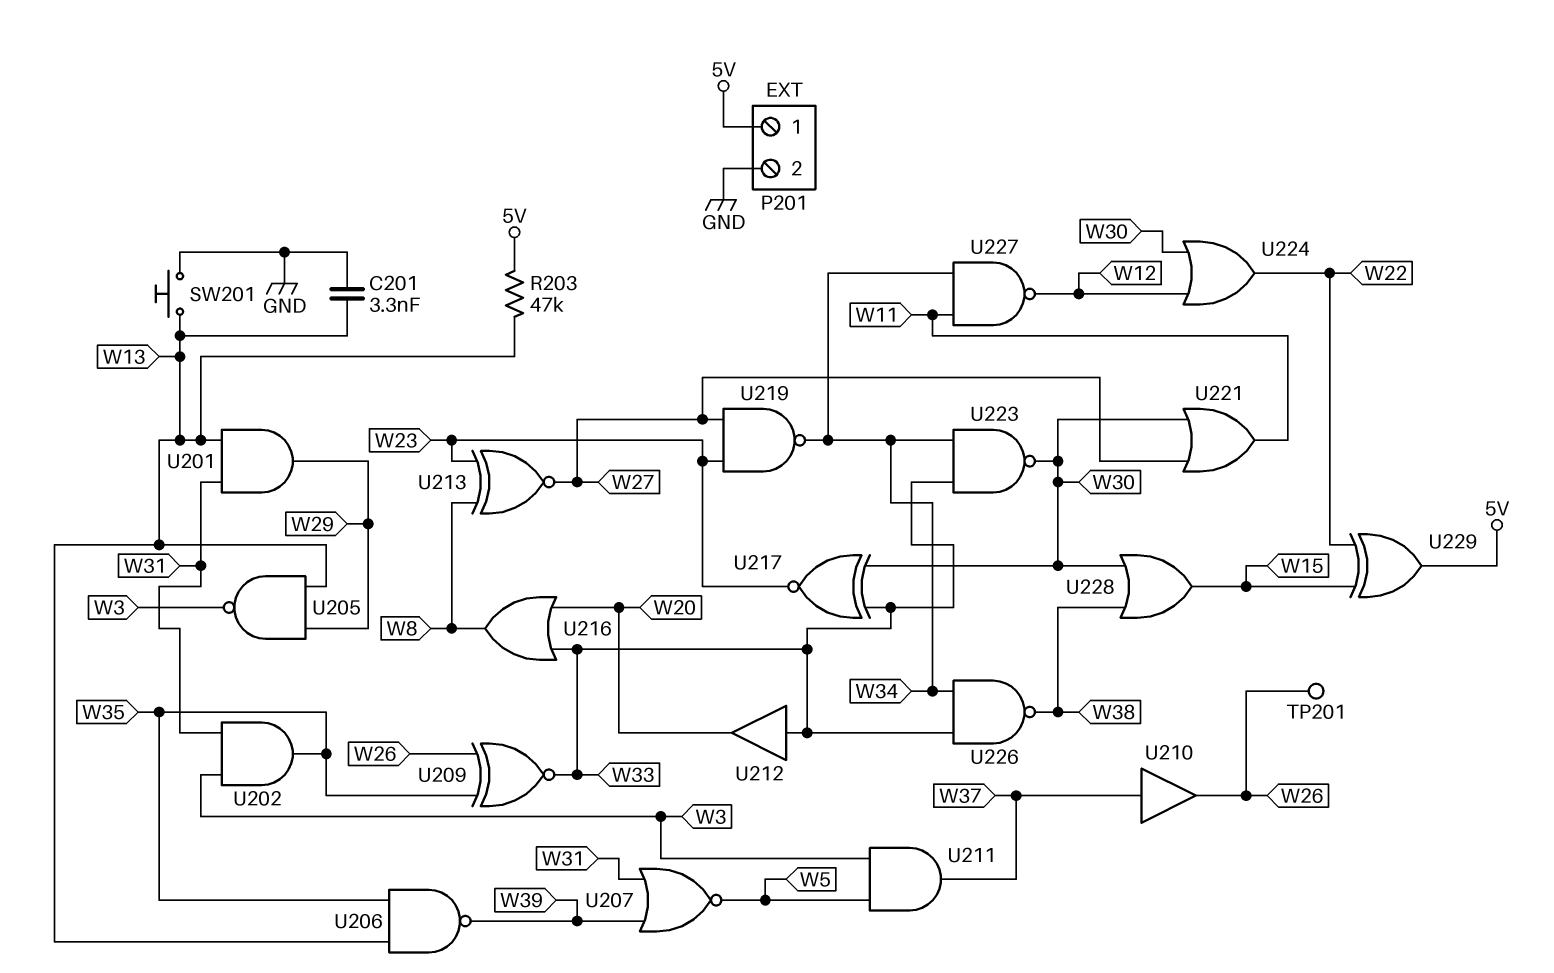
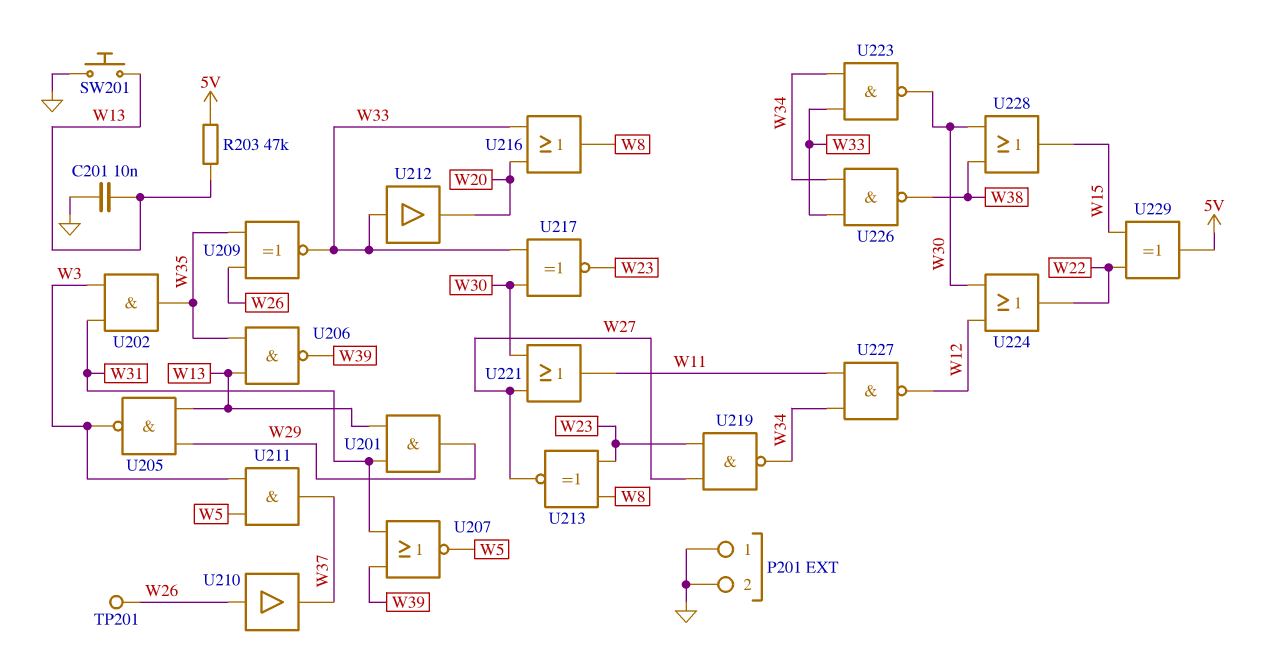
C201: 3.3nF (GND, W13) -> 10nF (GND, W13)
P201 pin 1: 5V -> GND
U210: buffer (in W37, out W26) -> buffer (in W26, out W37)

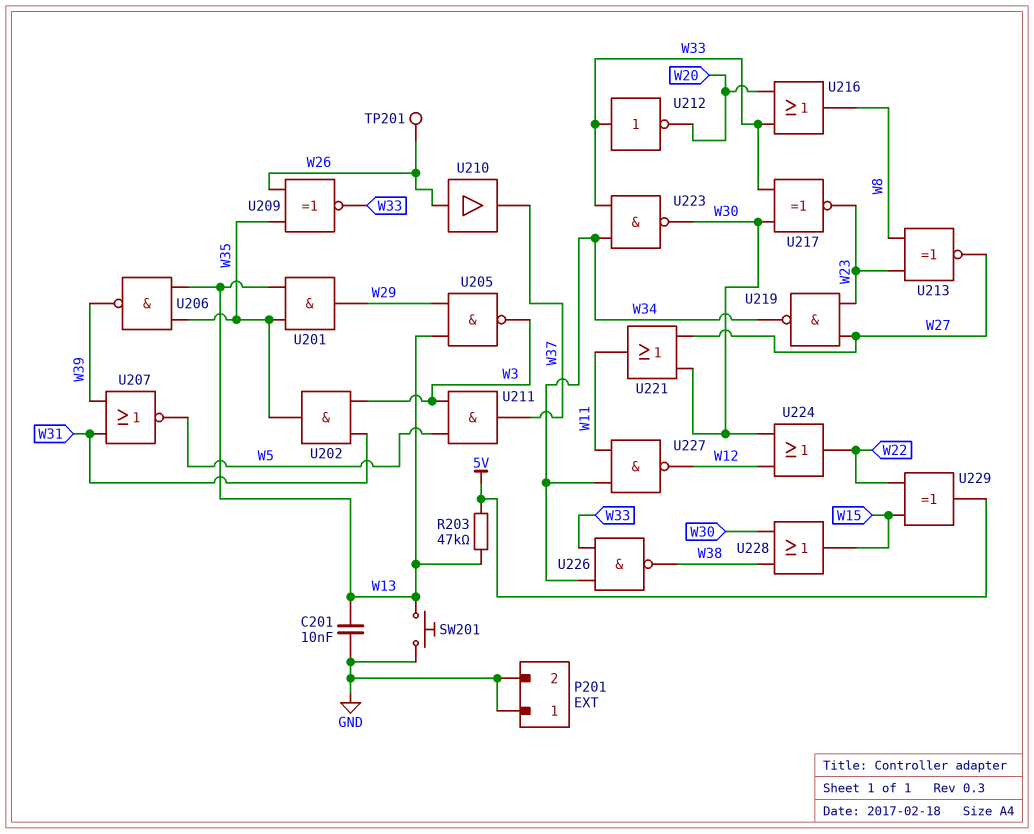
U201: AND (in W13, in W31, out W29) -> AND (in W13, in W35, out W29)
U212: buffer (in W33, out W20) -> NOT (in W33, out W20)

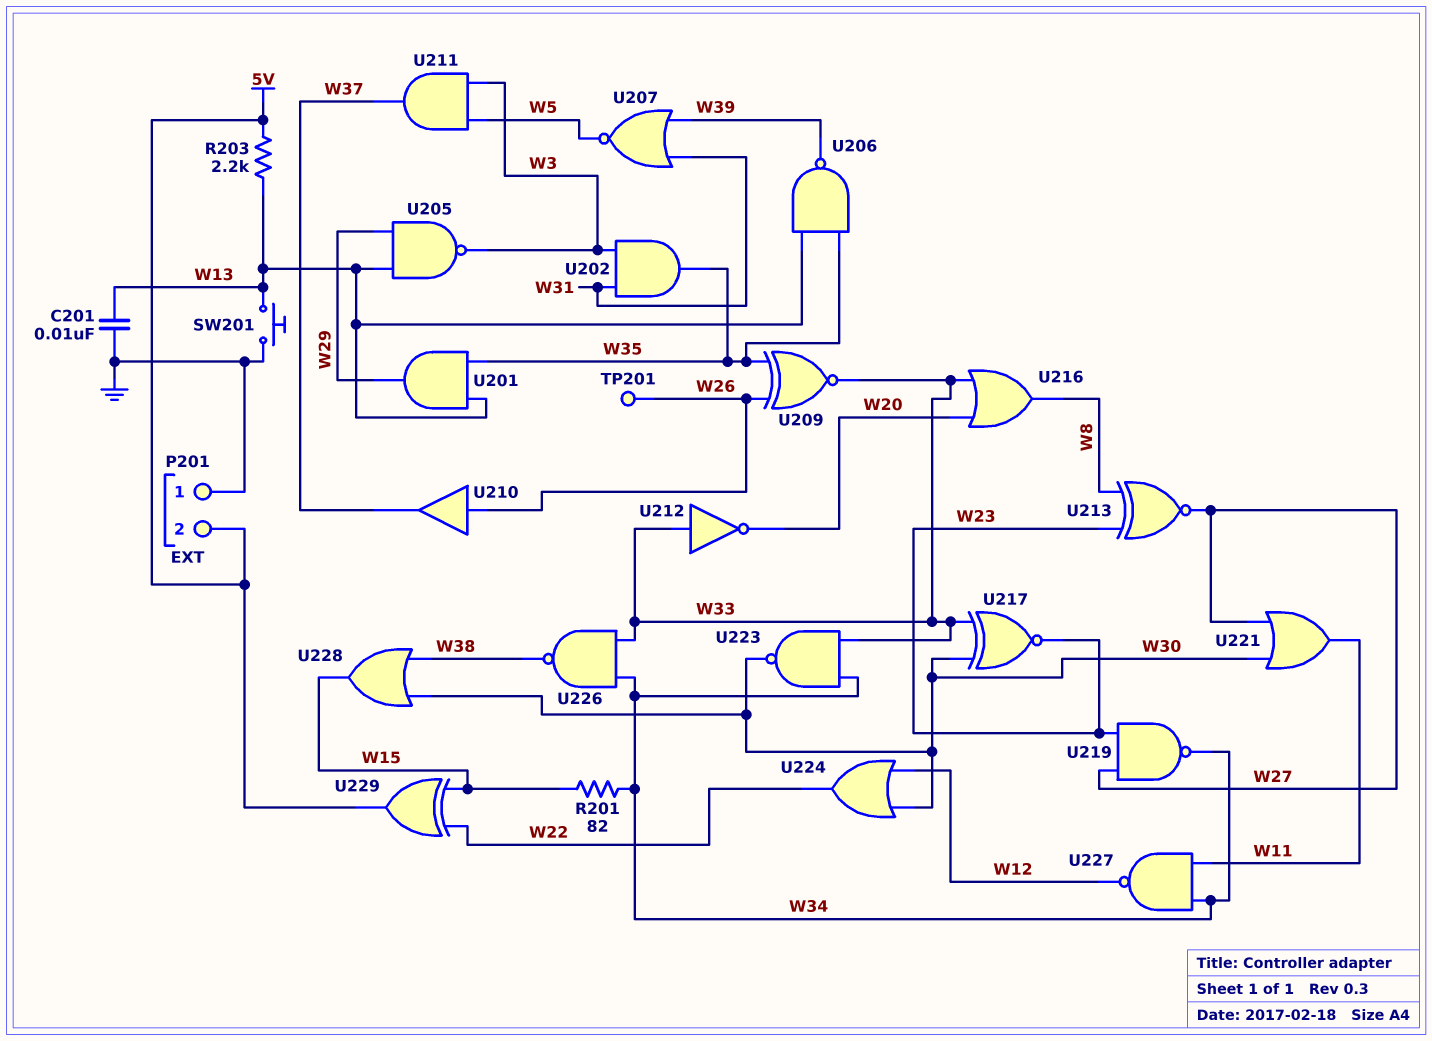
P201 pin 2: GND -> 5V
R201: none -> 82 (W15, W34)
R203: 47k (5V, W13) -> 2.2k (5V, W13)

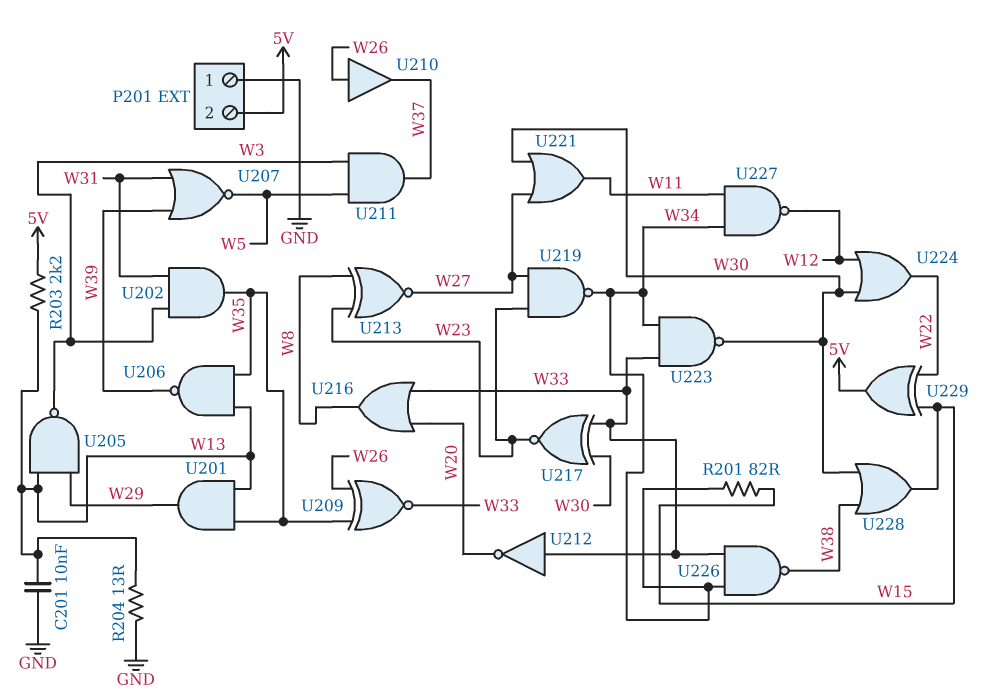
R204: none -> 13 (GND, W13)
SW201: button (GND, W13) -> none
TP201: test point (W26) -> none

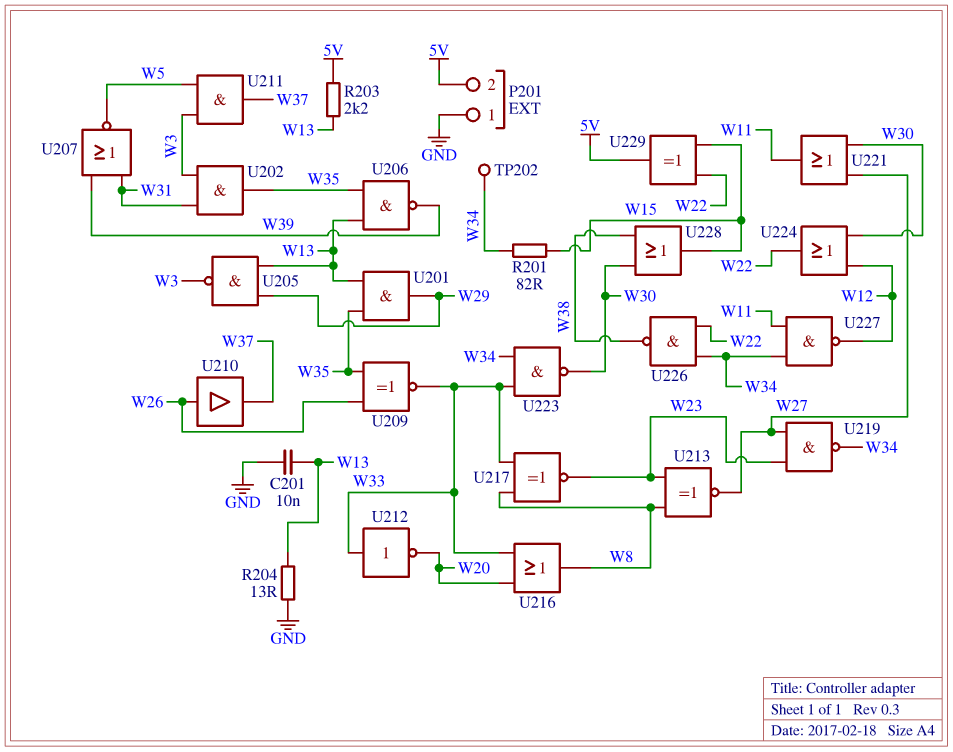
TP202: none -> test point (W34)
U217: XNOR (in W30, in W33, out W23) -> XNOR (in W8, in W33, out W23)
U226: NAND (in W33, in W34, out W38) -> NAND (in W22, in W34, out W38)

